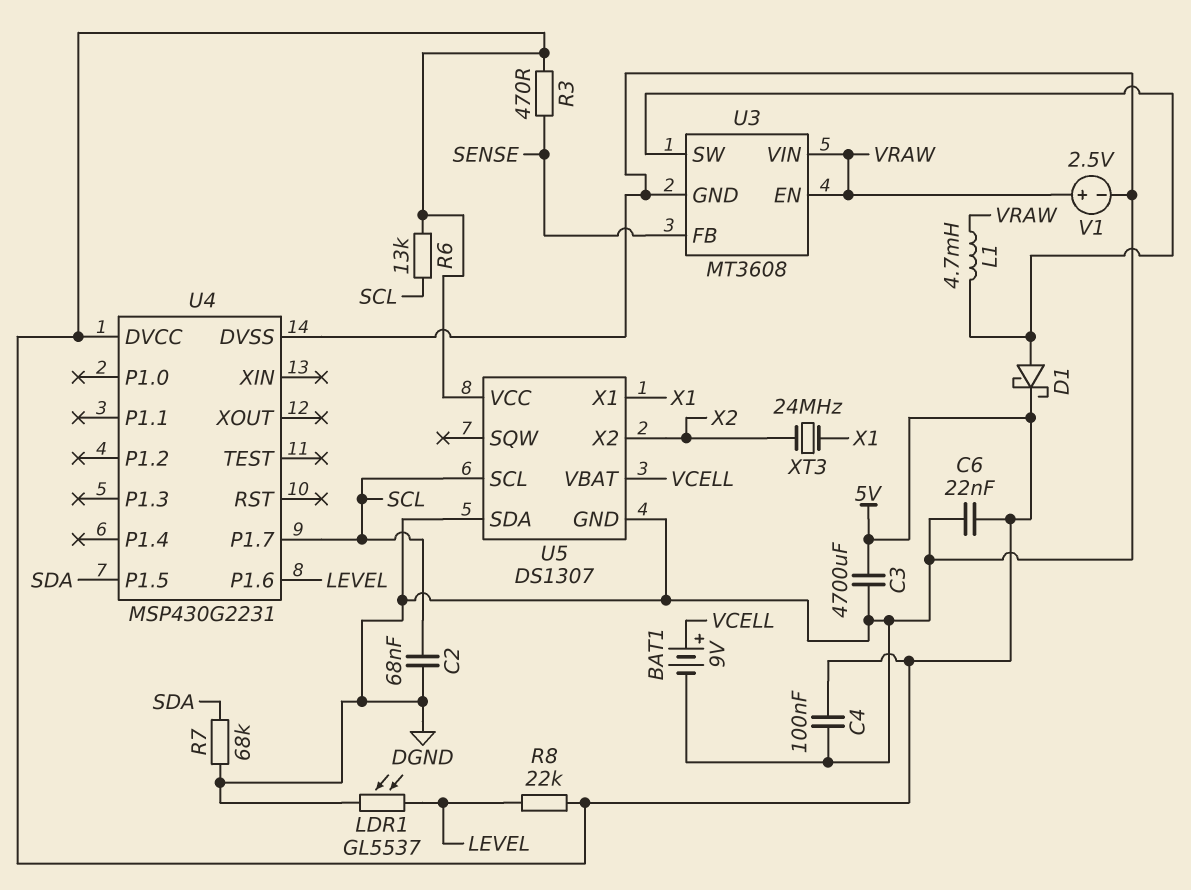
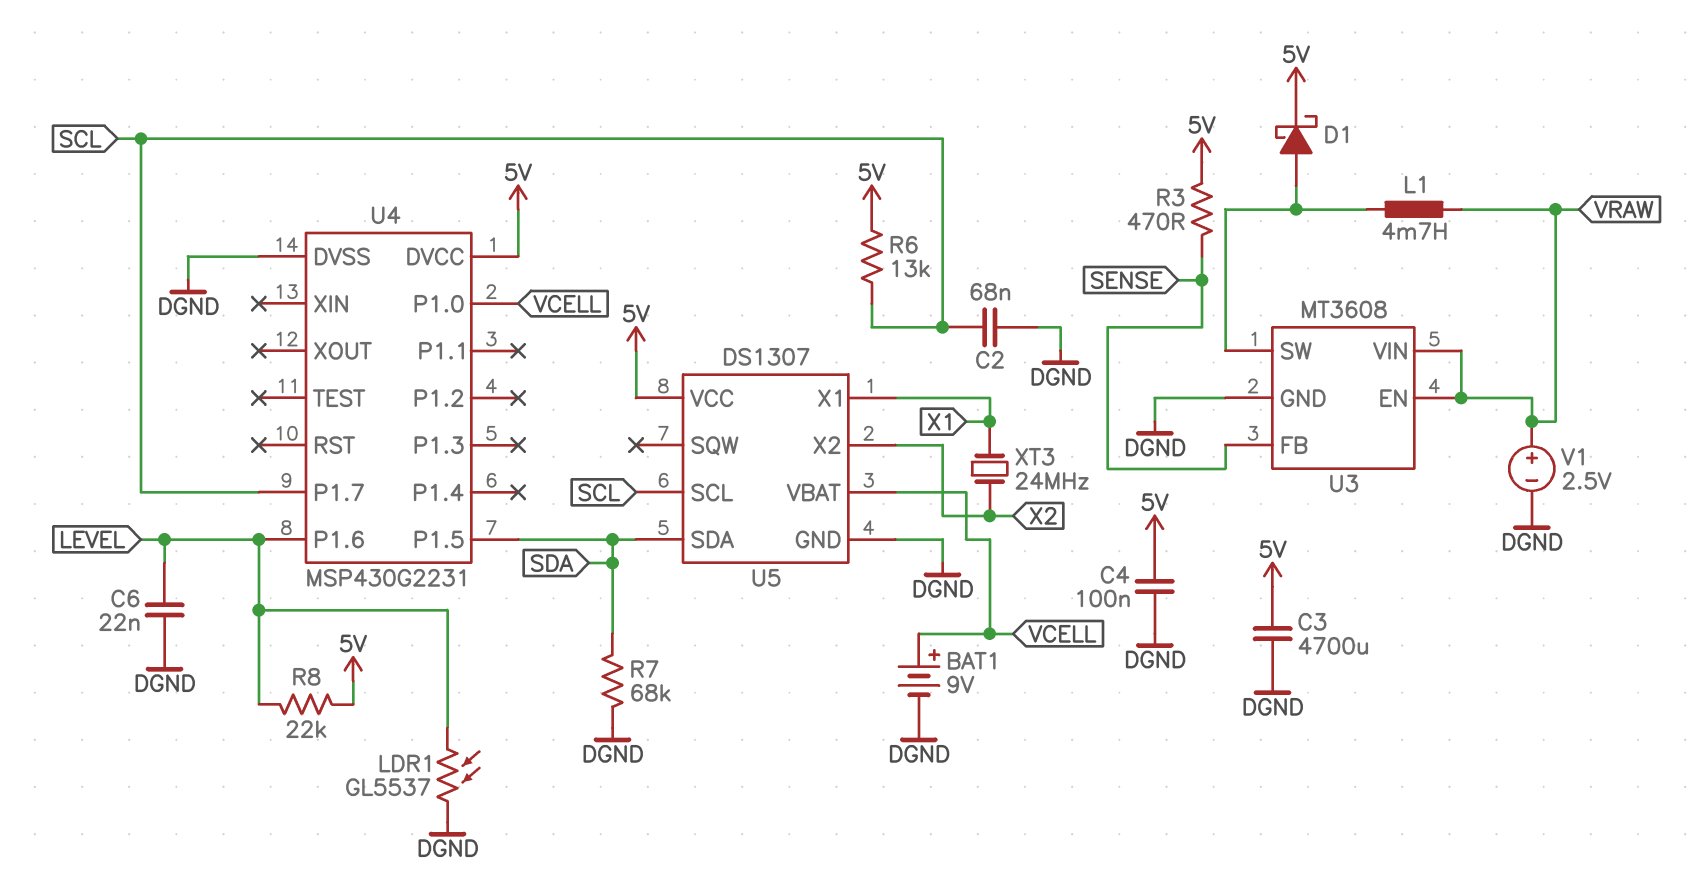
C6: 22nF (5V, DGND) -> 22nF (DGND, LEVEL)
U4 pin P1.0: none -> VCELL
U5 pin SDA: DGND -> SDA

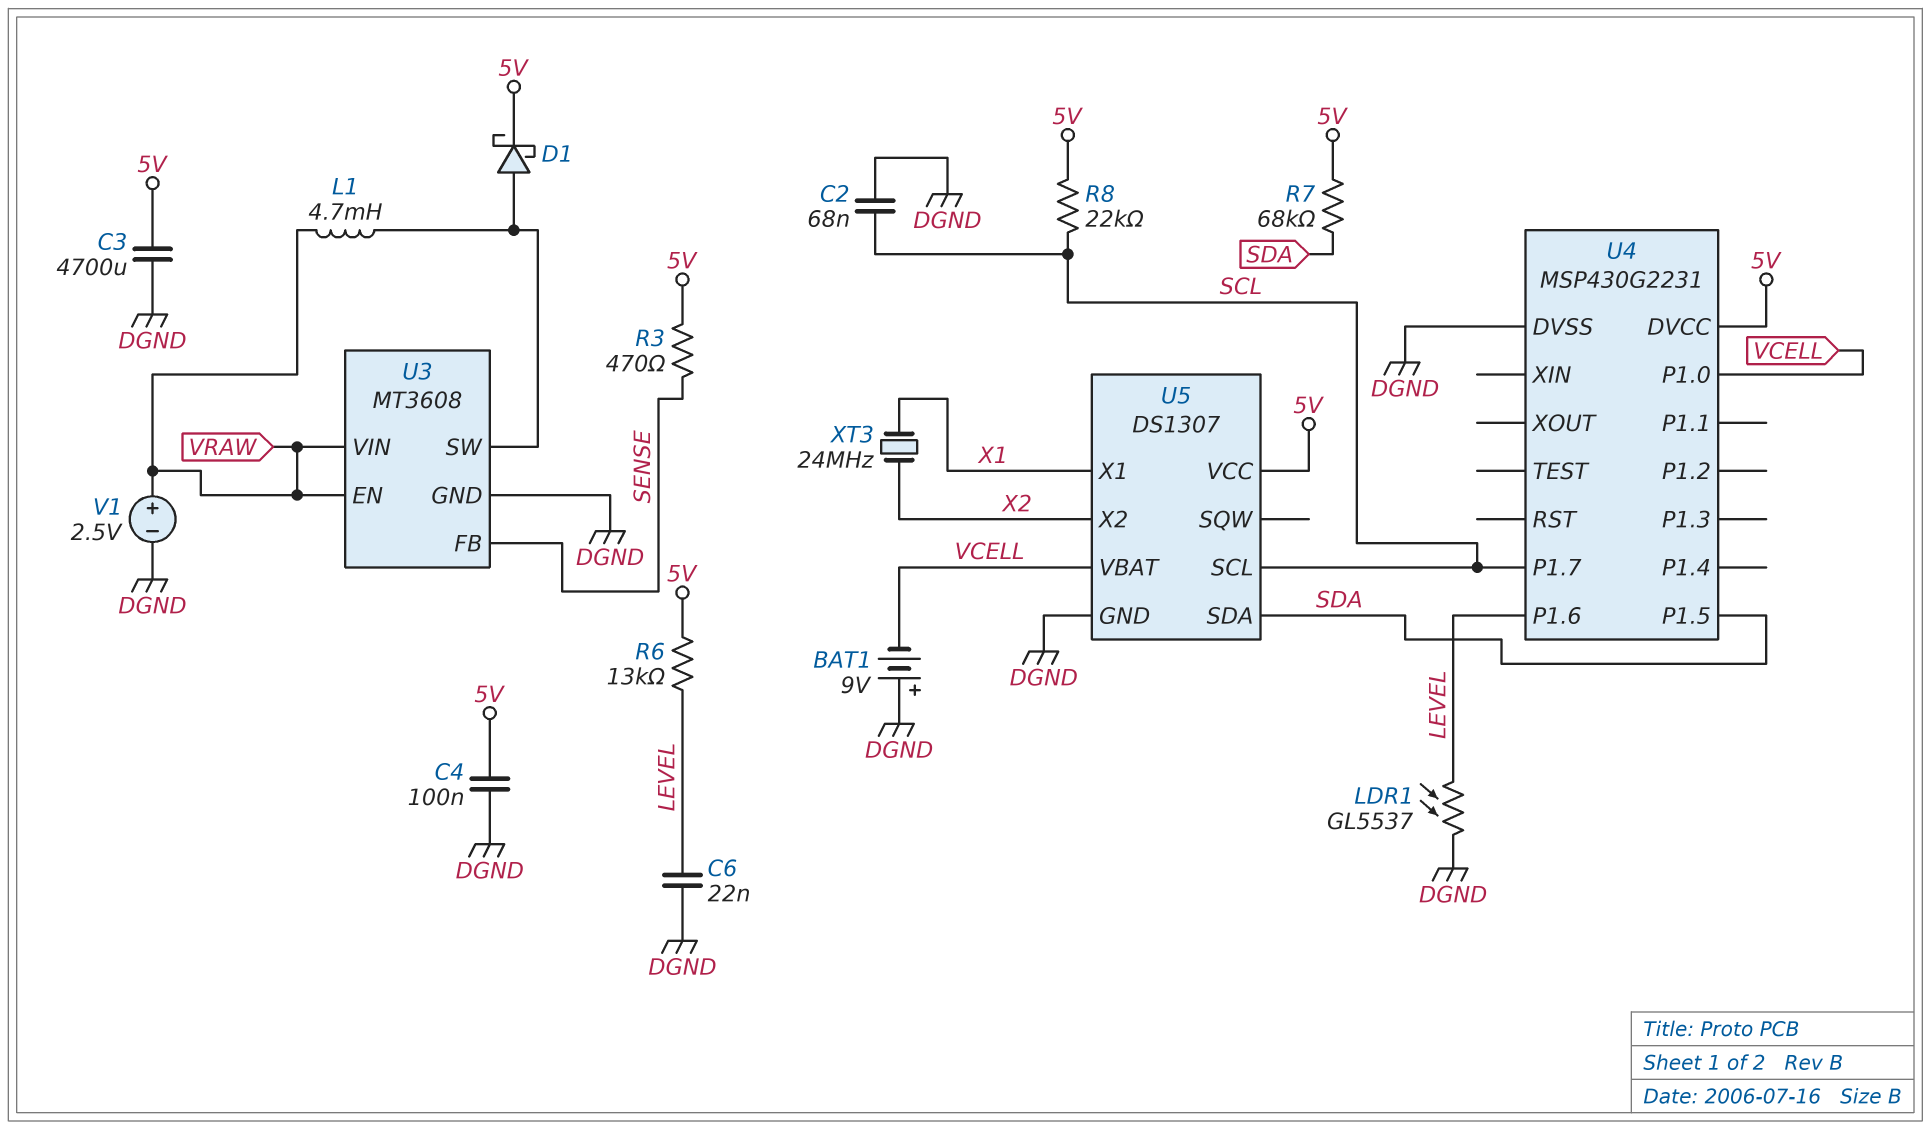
BAT1: 9V (plus VCELL, minus DGND) -> 9V (plus DGND, minus VCELL)
R6: 13k (5V, SCL) -> 13k (5V, LEVEL)
R7: 68k (DGND, SDA) -> 68k (5V, SDA)
R8: 22k (5V, LEVEL) -> 22k (5V, SCL)

